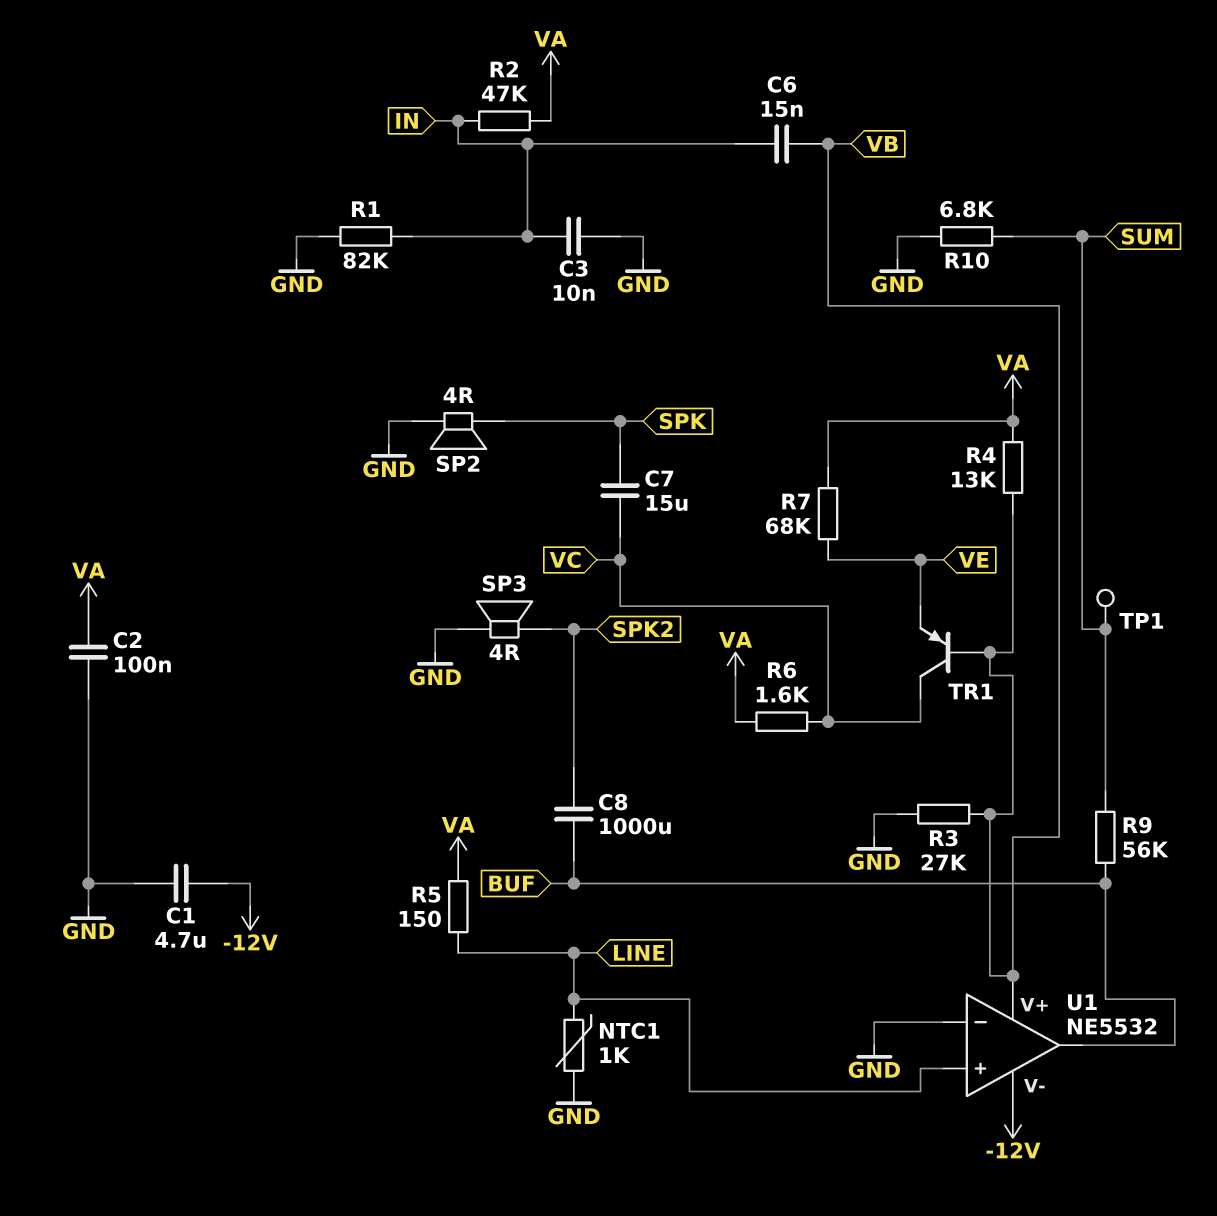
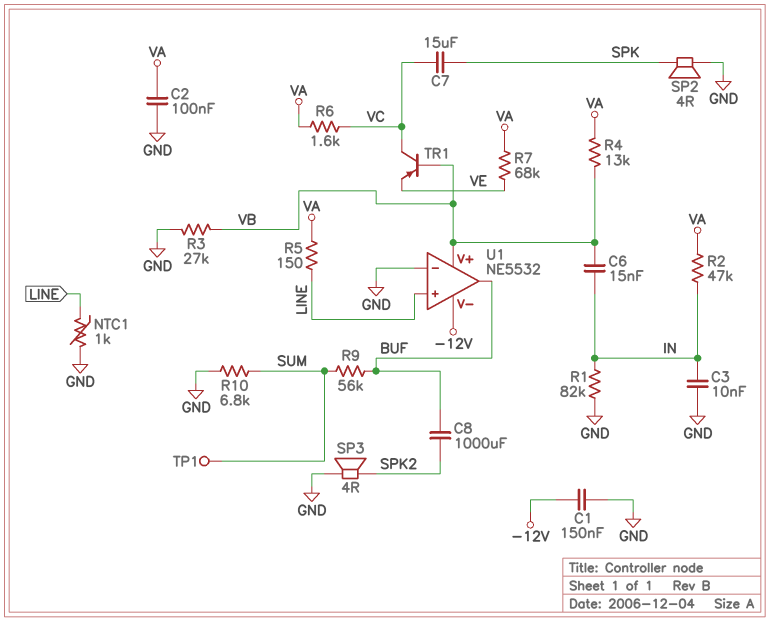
C1: 4.7uF (-12V, GND) -> 150nF (-12V, GND)

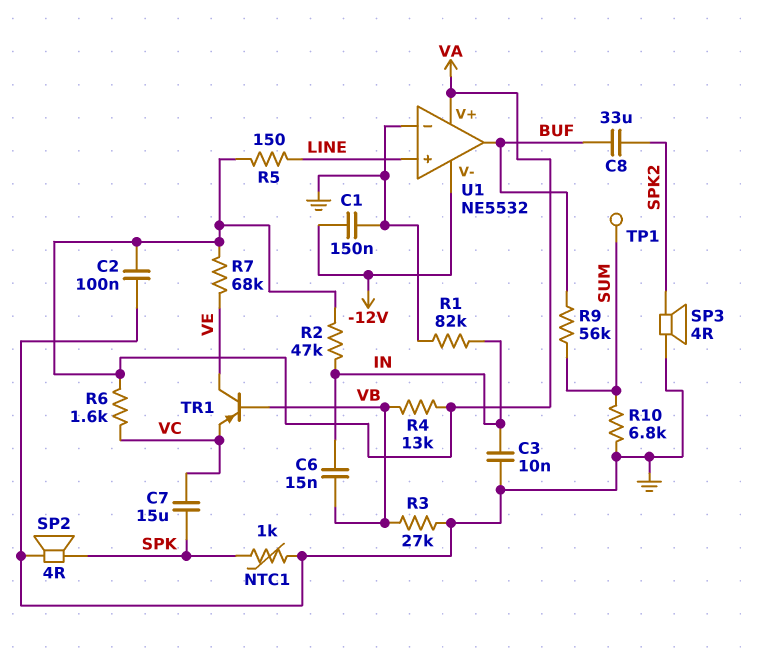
C8: 1000uF (BUF, SPK2) -> 33uF (BUF, SPK2)
NTC1: 1k (GND, LINE) -> 1k (GND, SPK)
TR1: PNP (B VB, C VC, E VE) -> PNP (B VB, C VE, E VC)
U1 pin V+: VB -> VA

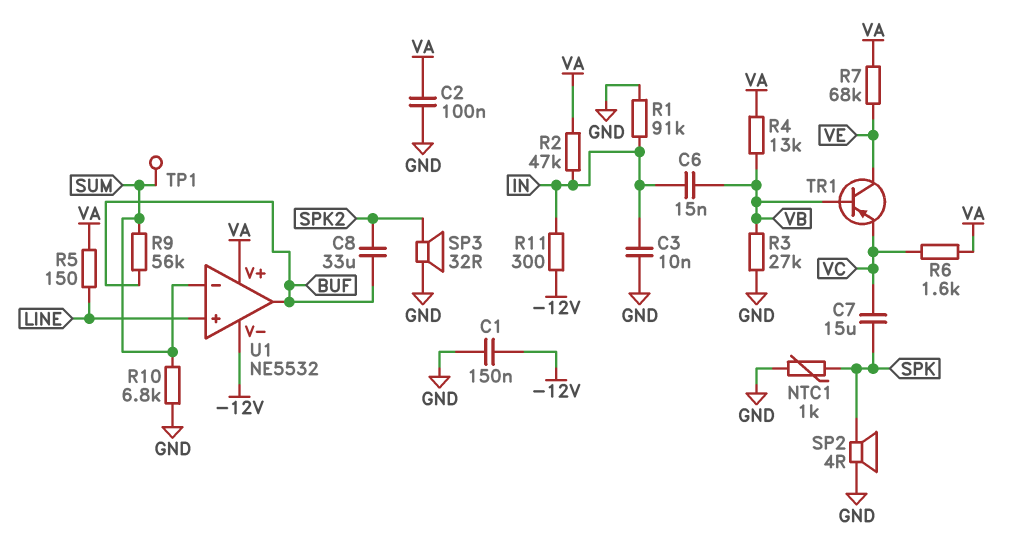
R1: 82k (GND, IN) -> 91k (GND, IN)
R11: none -> 300 (-12V, IN)
SP3: speaker 4R (GND, SPK2) -> speaker 32R (GND, SPK2)
U1 pin in-: GND -> SUM

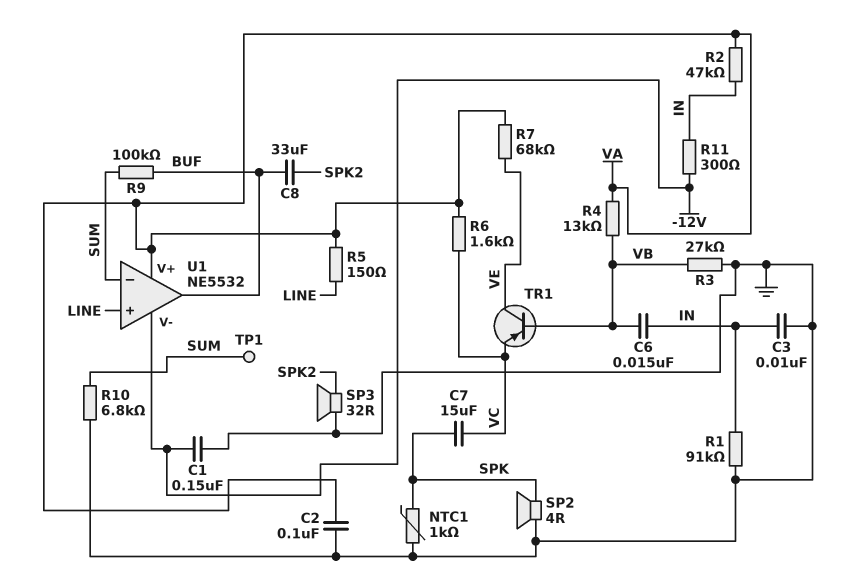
R9: 56k (BUF, SUM) -> 100k (BUF, SUM)

